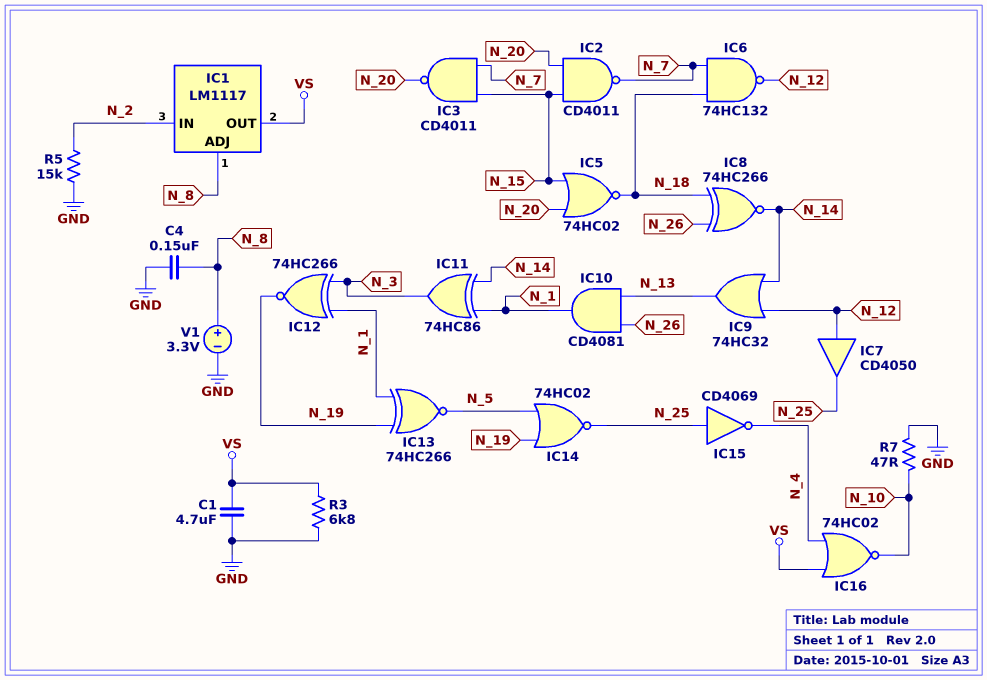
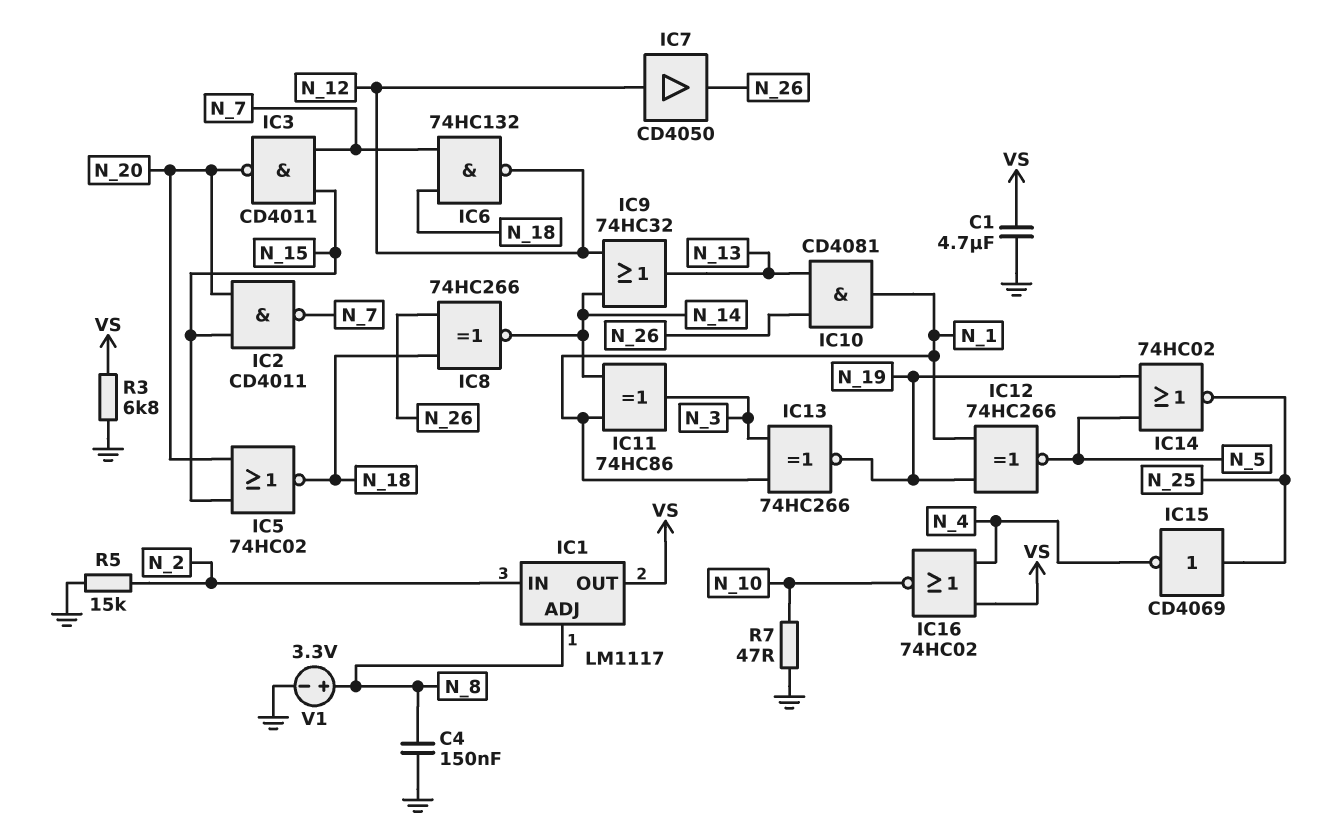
IC7: buffer CD4050 (in N_12, out N_25) -> buffer CD4050 (in N_12, out N_26)
IC12: XNOR 74HC266 (in N_1, in N_3, out N_19) -> XNOR 74HC266 (in N_1, in N_19, out N_5)
IC13: XNOR 74HC266 (in N_1, in N_19, out N_5) -> XNOR 74HC266 (in N_1, in N_3, out N_19)

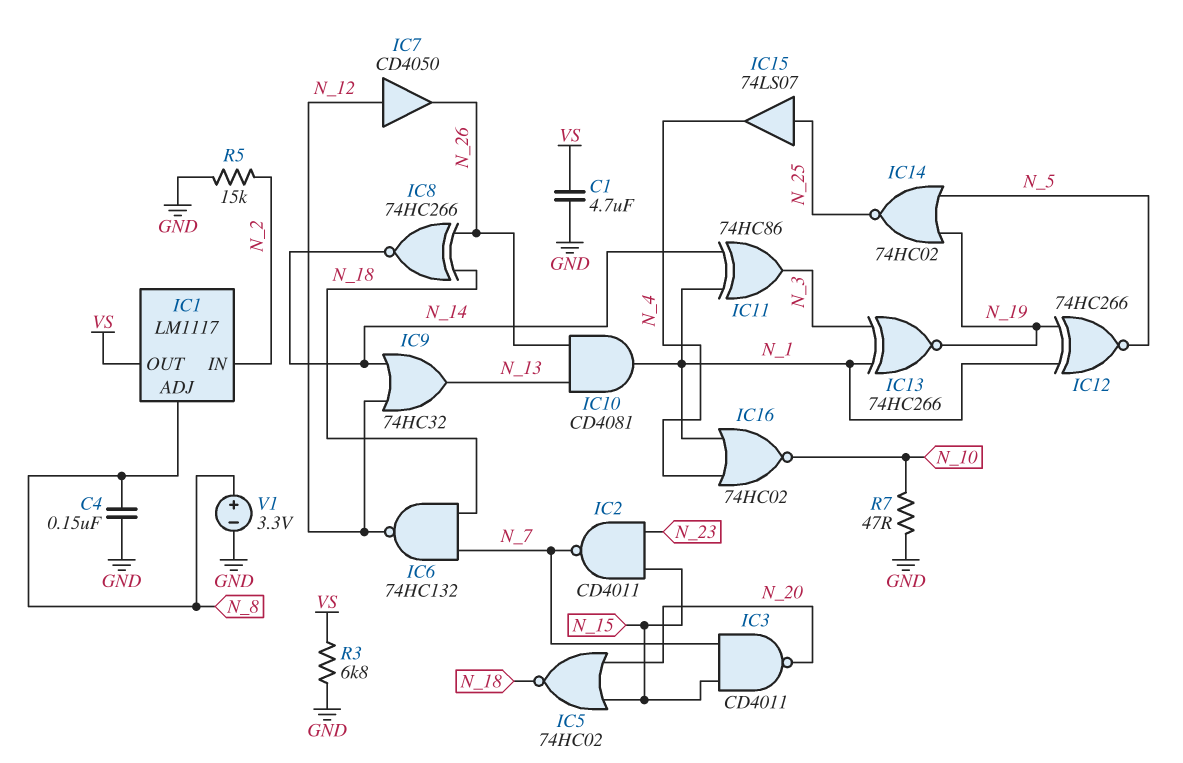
IC2: NAND CD4011 (in N_15, in N_20, out N_7) -> NAND CD4011 (in N_15, in N_23, out N_7)
IC15: NOT CD4069 (in N_25, out N_4) -> buffer 74LS07 (in N_25, out N_4)
IC16: NOR 74HC02 (in N_4, in VS, out N_10) -> NOR 74HC02 (in N_1, in N_4, out N_10)

